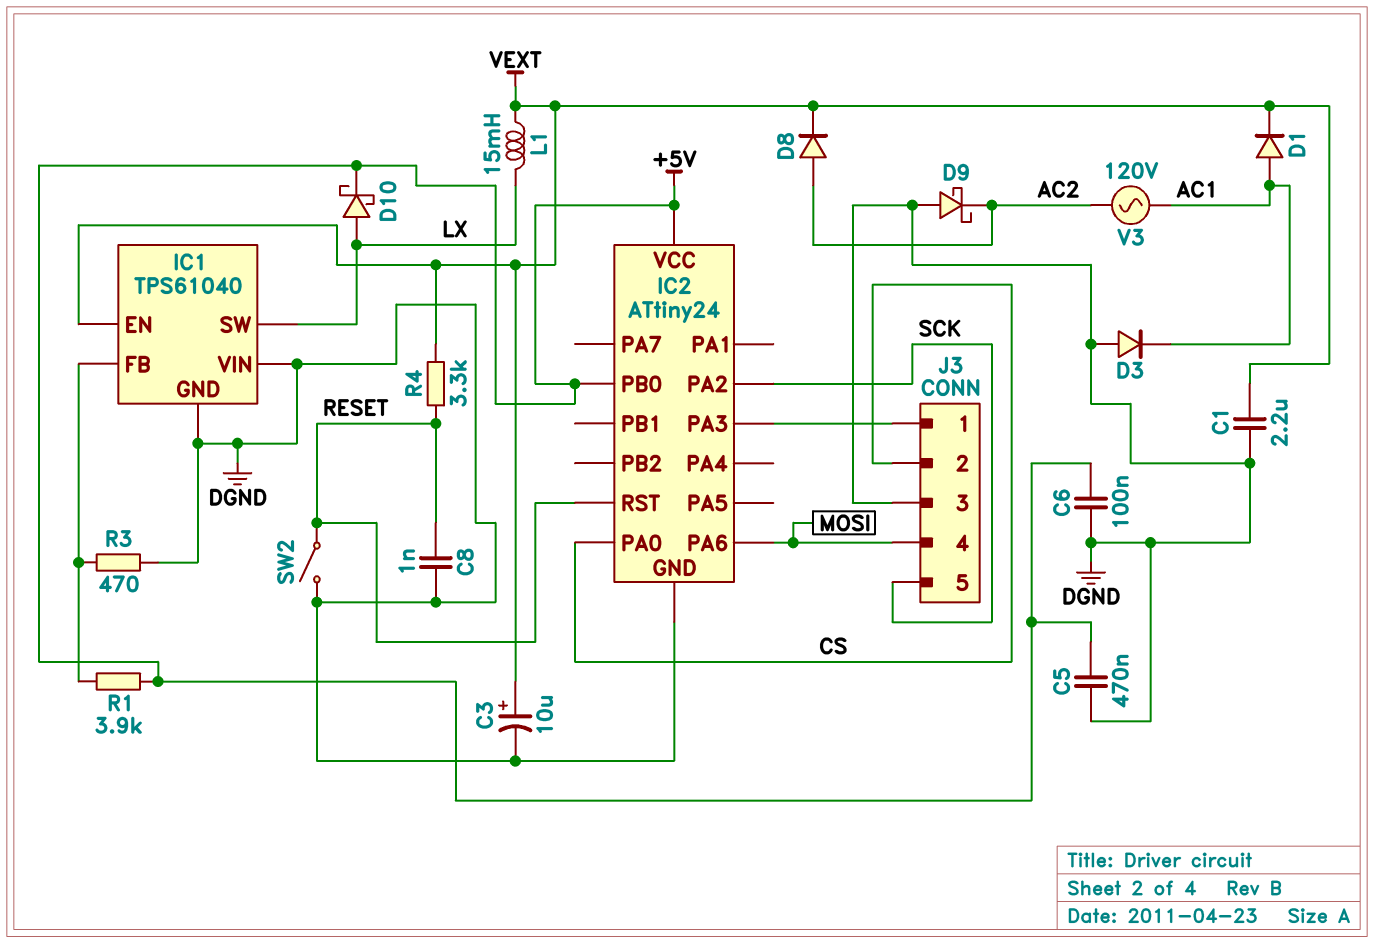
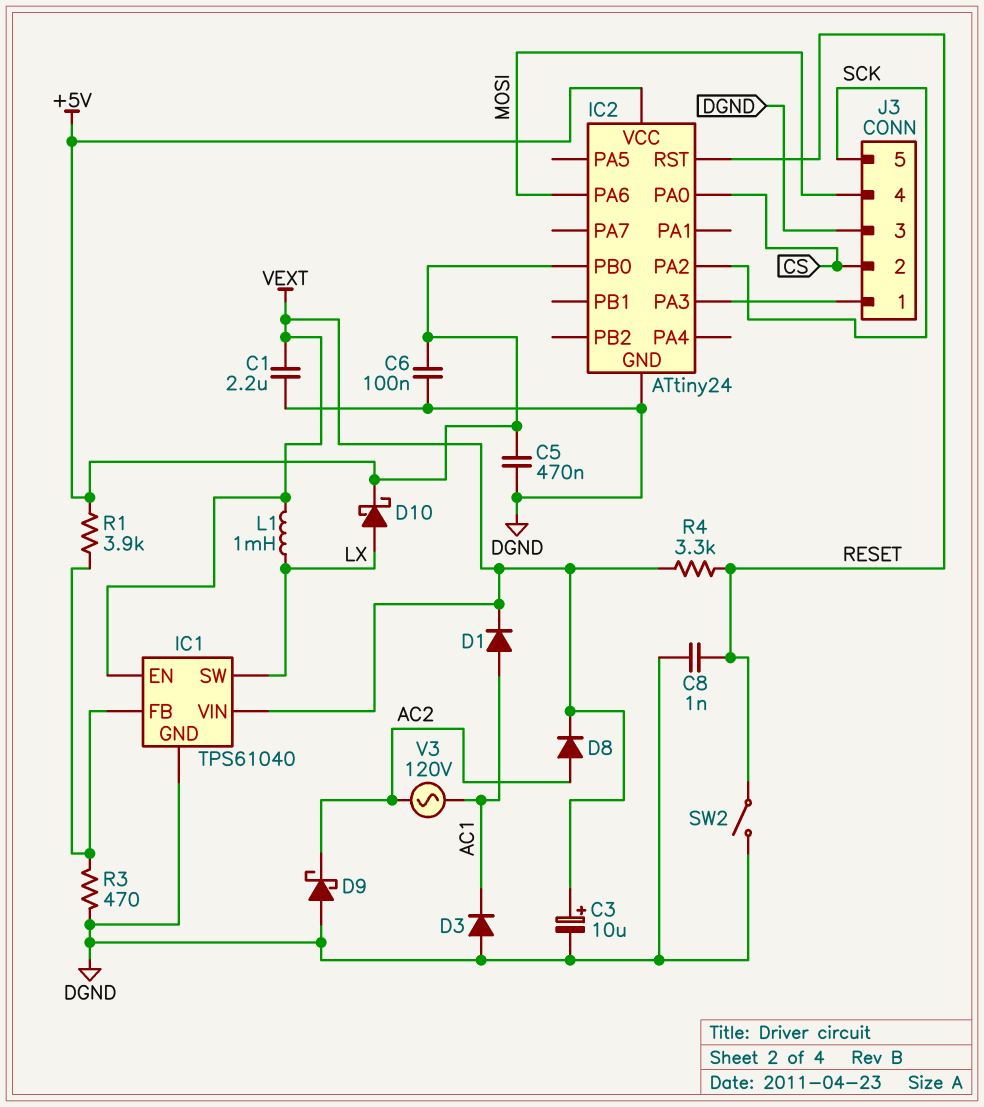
IC1 pin VIN: DGND -> VEXT
L1: 15mH (LX, VEXT) -> 1mH (LX, VEXT)

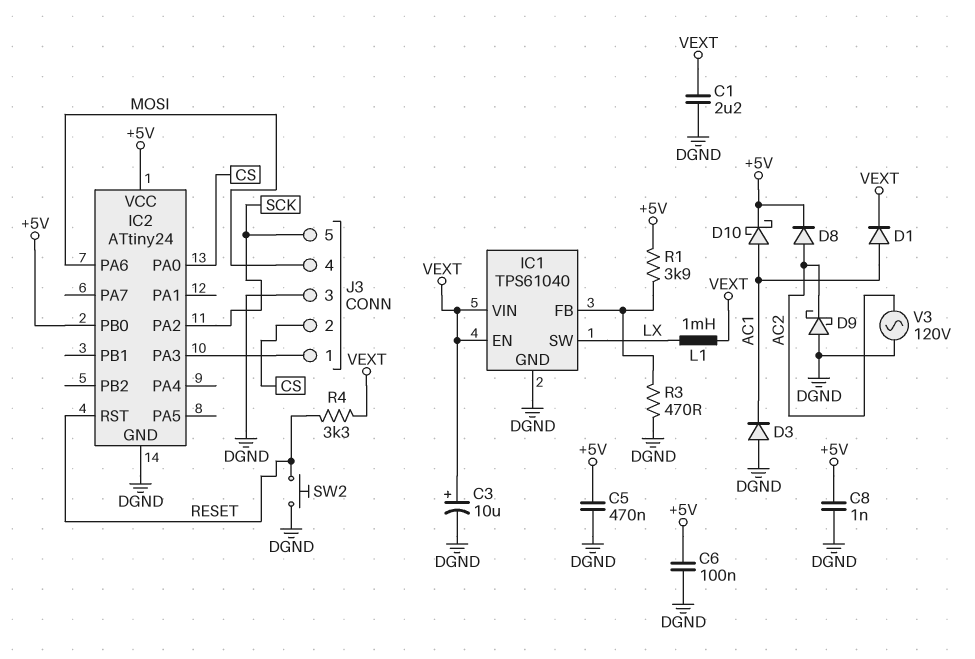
C8: 1nF (DGND, RESET) -> 1nF (+5V, DGND)
D8: diode (A AC2, K VEXT) -> diode (A AC2, K +5V)
D10: schottky (A LX, K +5V) -> schottky (A AC1, K +5V)
SW2: switch (DGND, RESET) -> button (DGND, RESET)
V3: AC 120V (AC1, AC2) -> AC 120V (AC2, DGND)

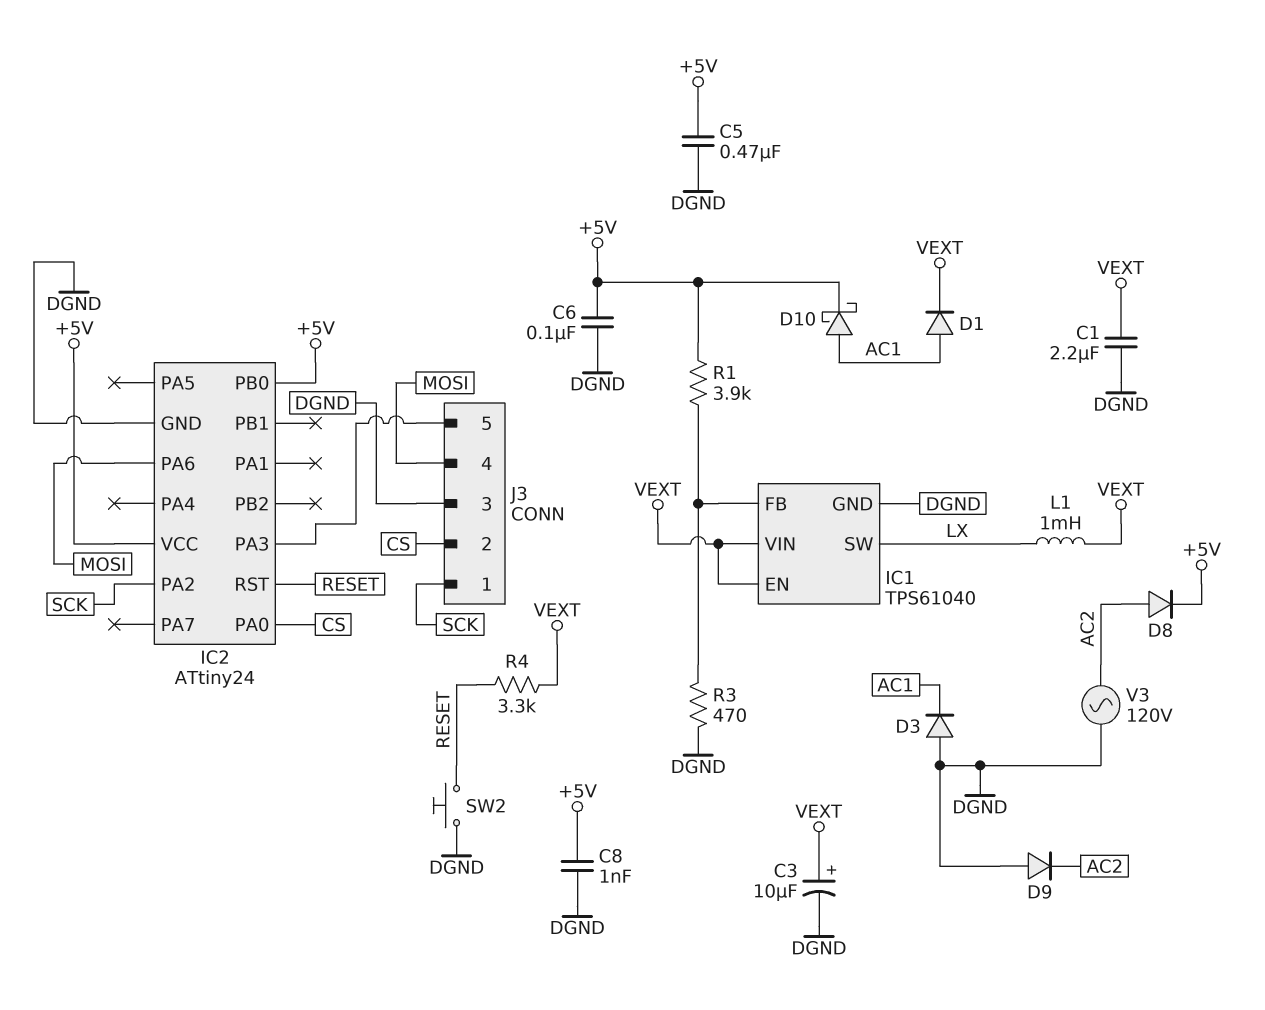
D9: schottky (A DGND, K AC2) -> diode (A DGND, K AC2)
J3 pin 1: IC2/PA3 -> SCK
J3 pin 5: SCK -> IC2/PA3

